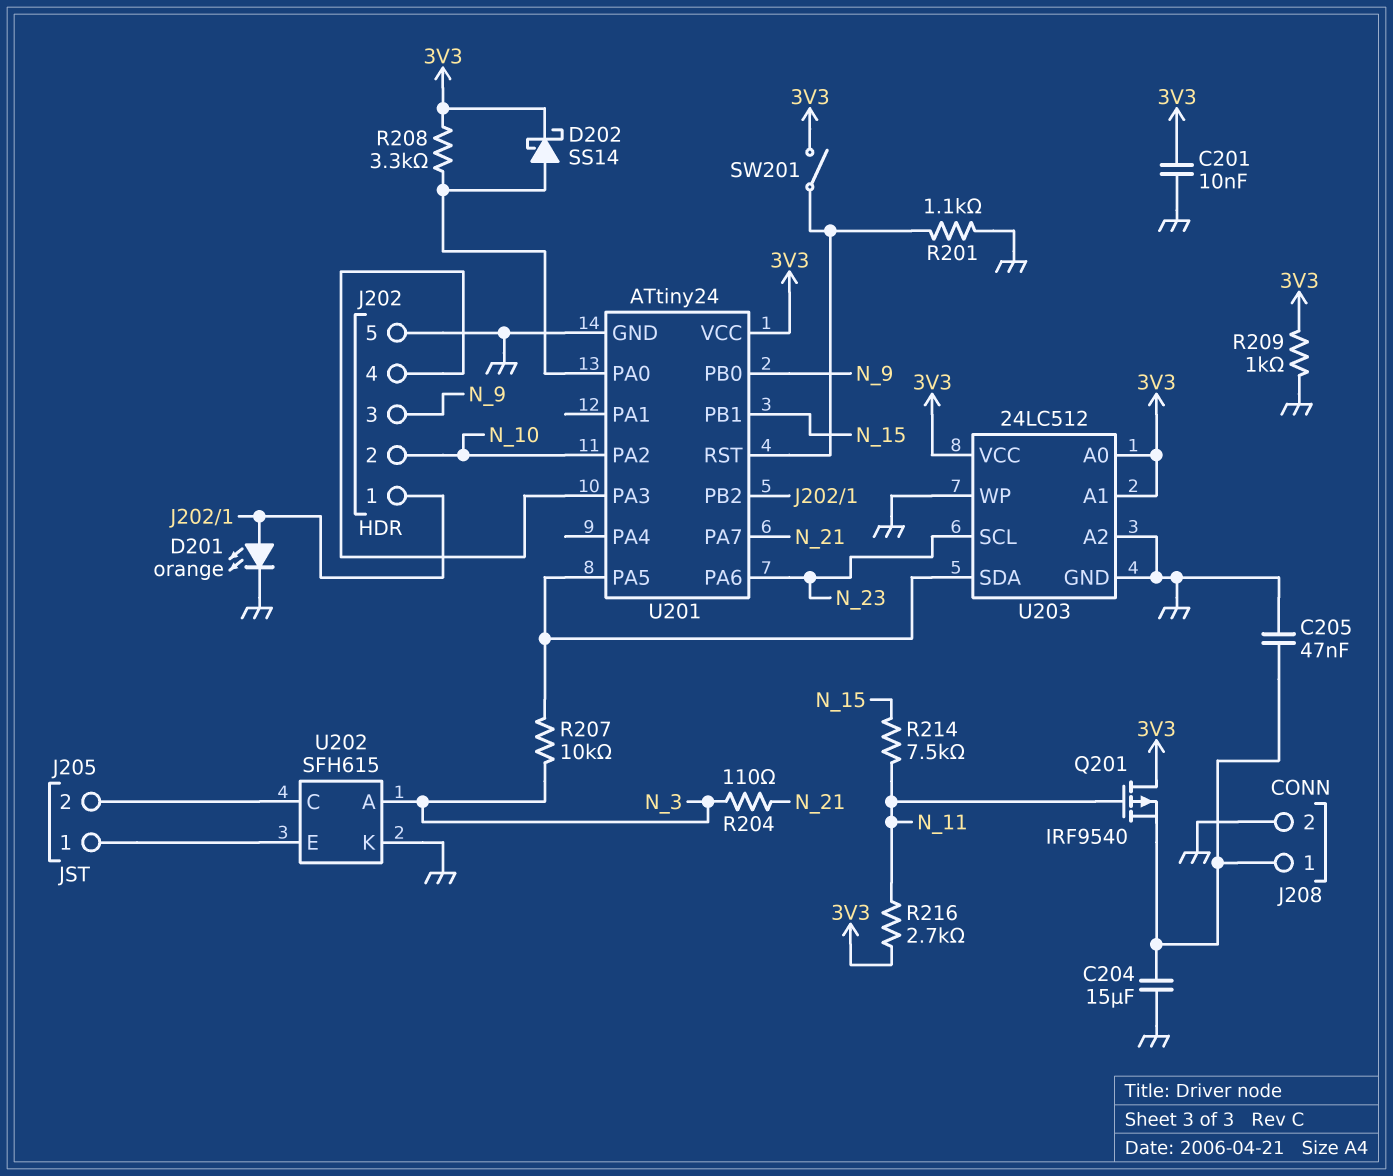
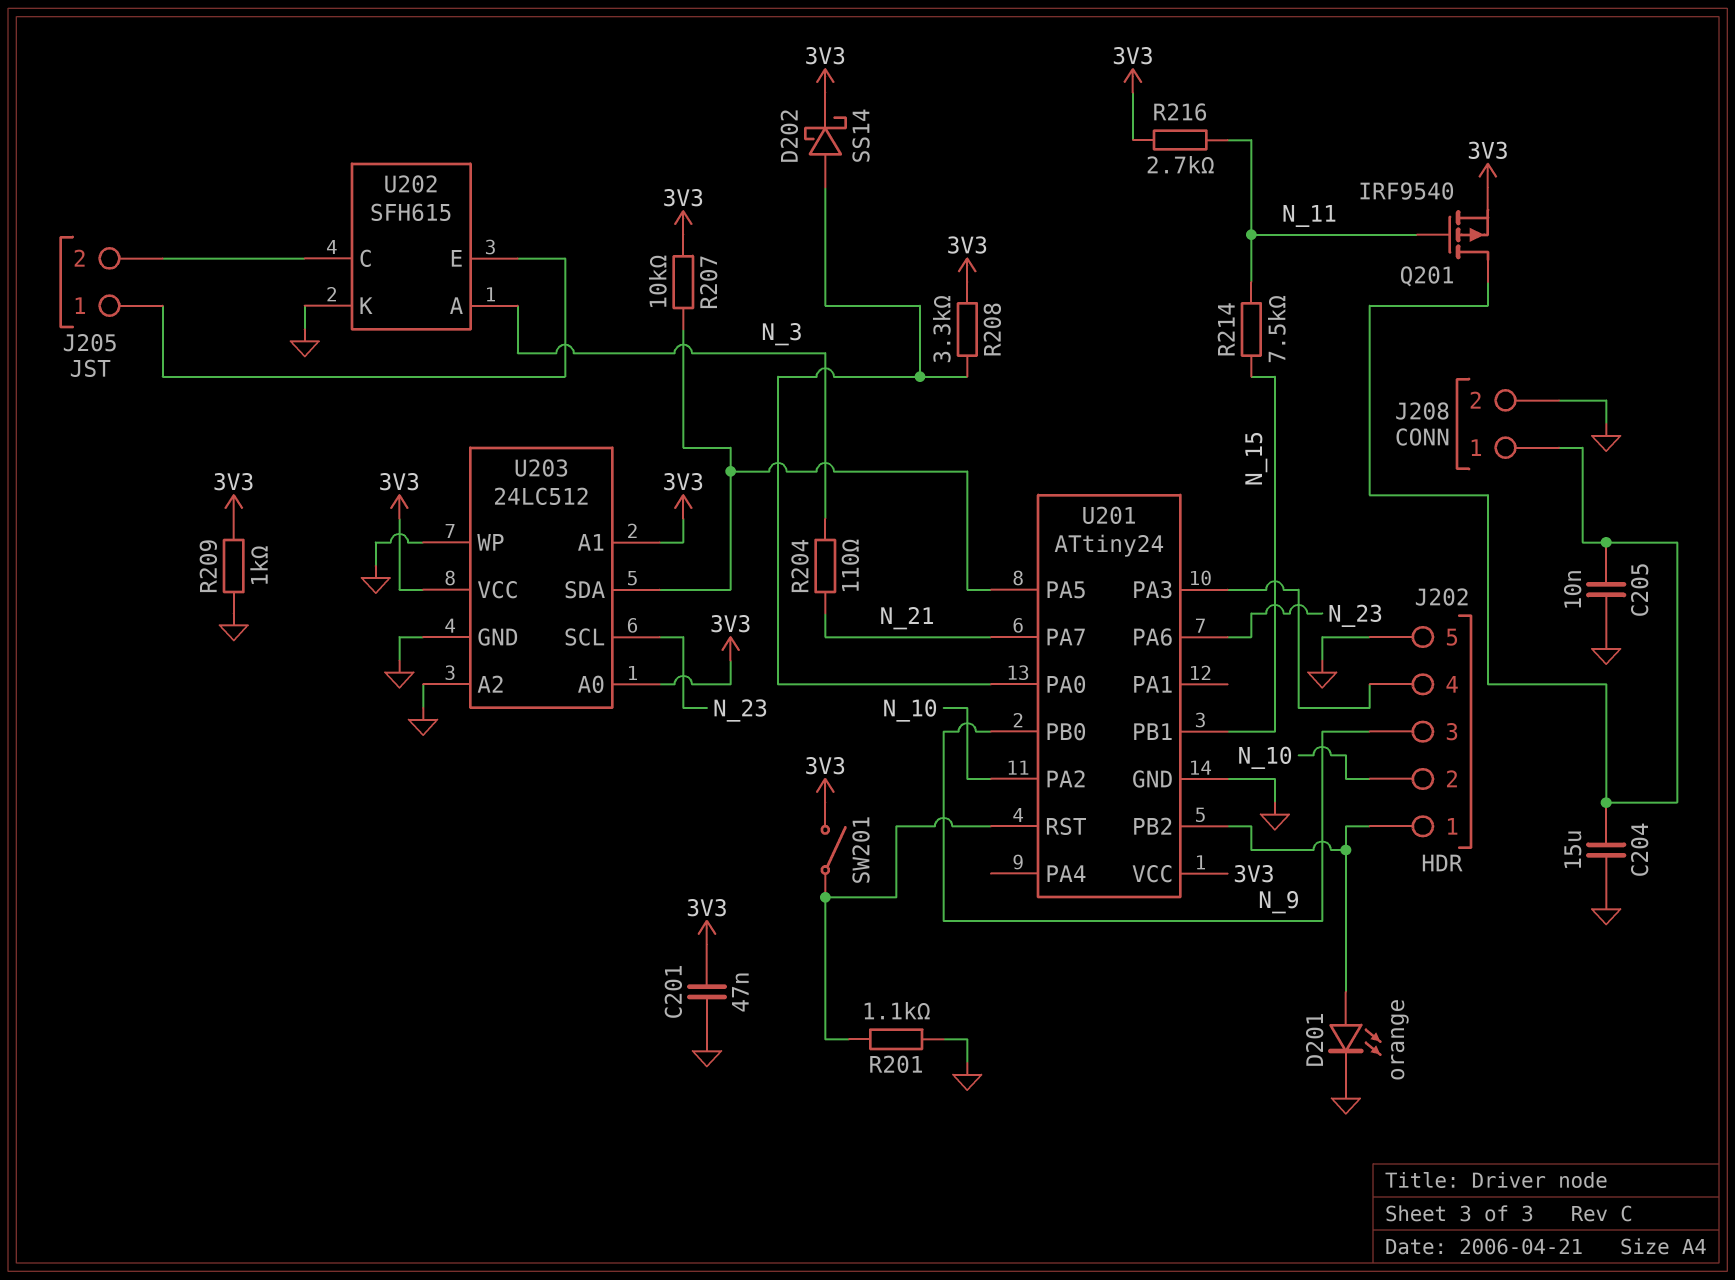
C201: 10nF (3V3, GND) -> 47nF (3V3, GND)
C205: 47nF (GND, J208/1) -> 10nF (GND, J208/1)
Q201: PMOS IRF9540 (G N_11, D 3V3, S J208/1) -> PMOS IRF9540 (G N_11, D J208/1, S 3V3)
R207: 10k (N_3, U201/PA5) -> 10k (3V3, U201/PA5)

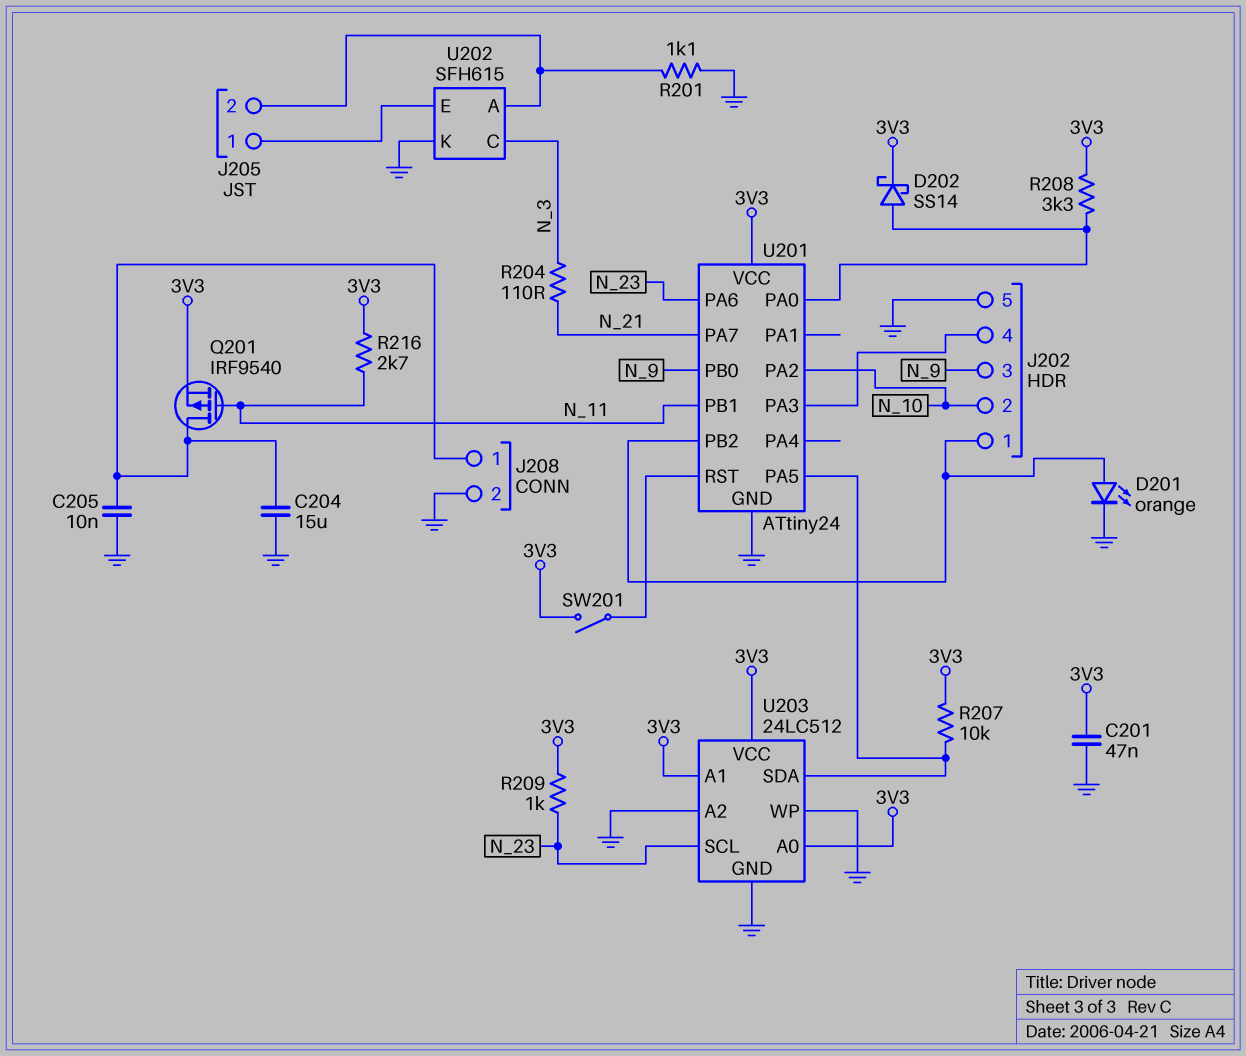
R201: 1.1k (GND, U201/RST) -> 1.1k (GND, J205/2)
R209: 1k (3V3, GND) -> 1k (3V3, N_23)
R214: 7.5k (N_11, N_15) -> none
U201 pin PB1: N_15 -> N_11
U202 pin A: N_3 -> J205/2
U202 pin C: J205/2 -> N_3

